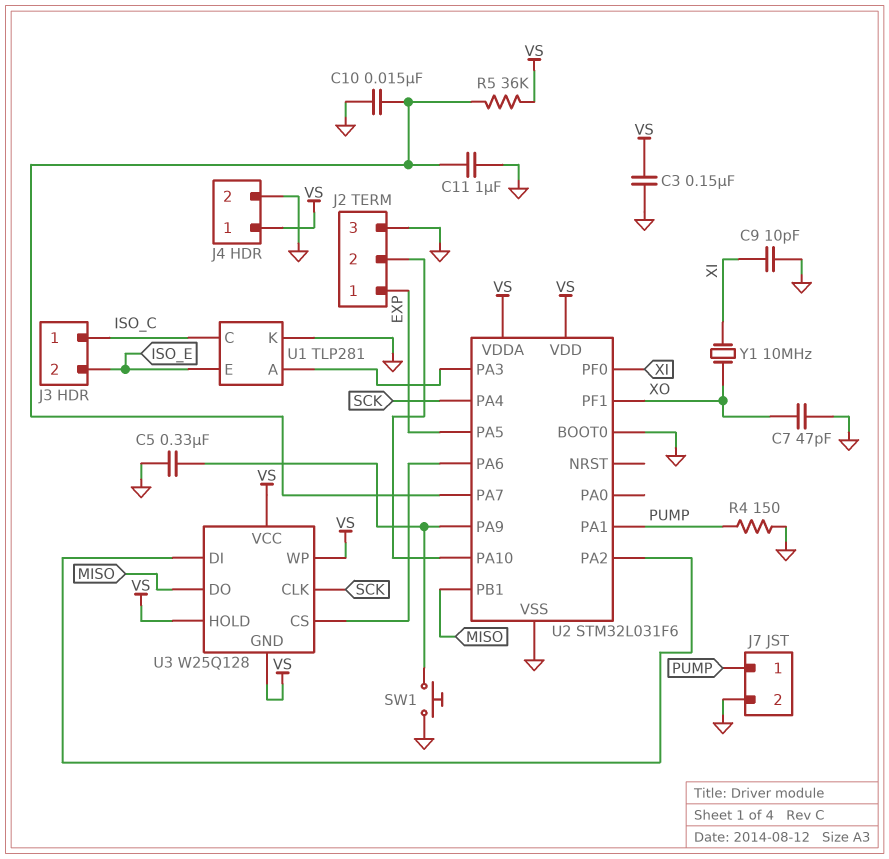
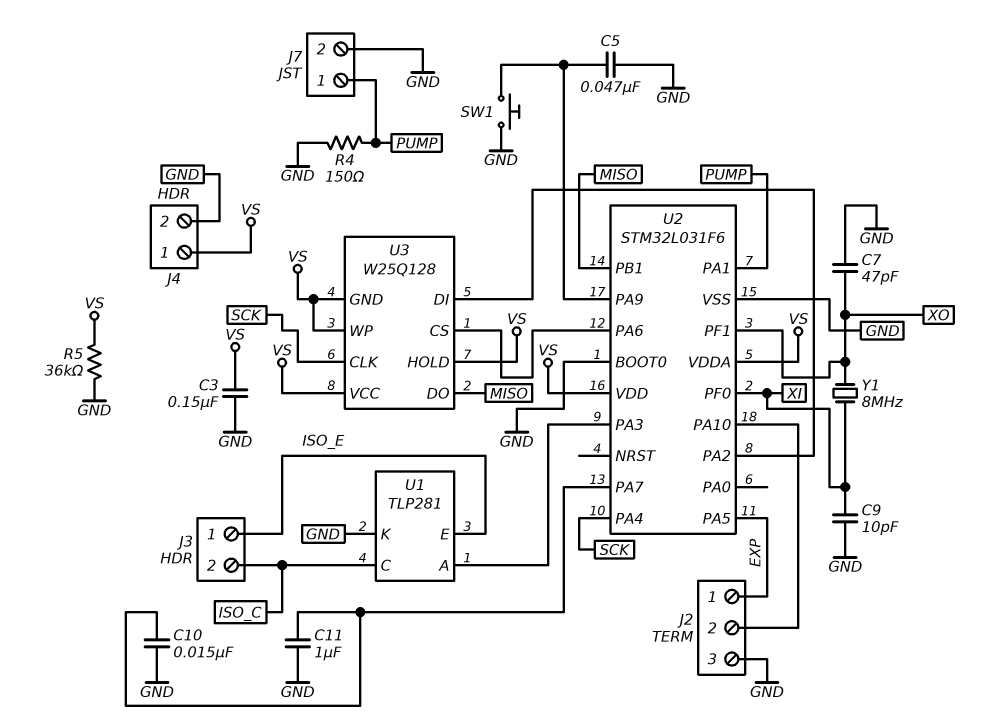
C5: 330nF (GND, U2/PA9) -> 47nF (GND, U2/PA9)
J3 pin 1: ISO_C -> ISO_E
J3 pin 2: ISO_E -> ISO_C
R5: 36k (U2/PA7, VS) -> 36k (GND, VS)
Y1: 10MHz (XI, XO) -> 8MHz (XI, XO)

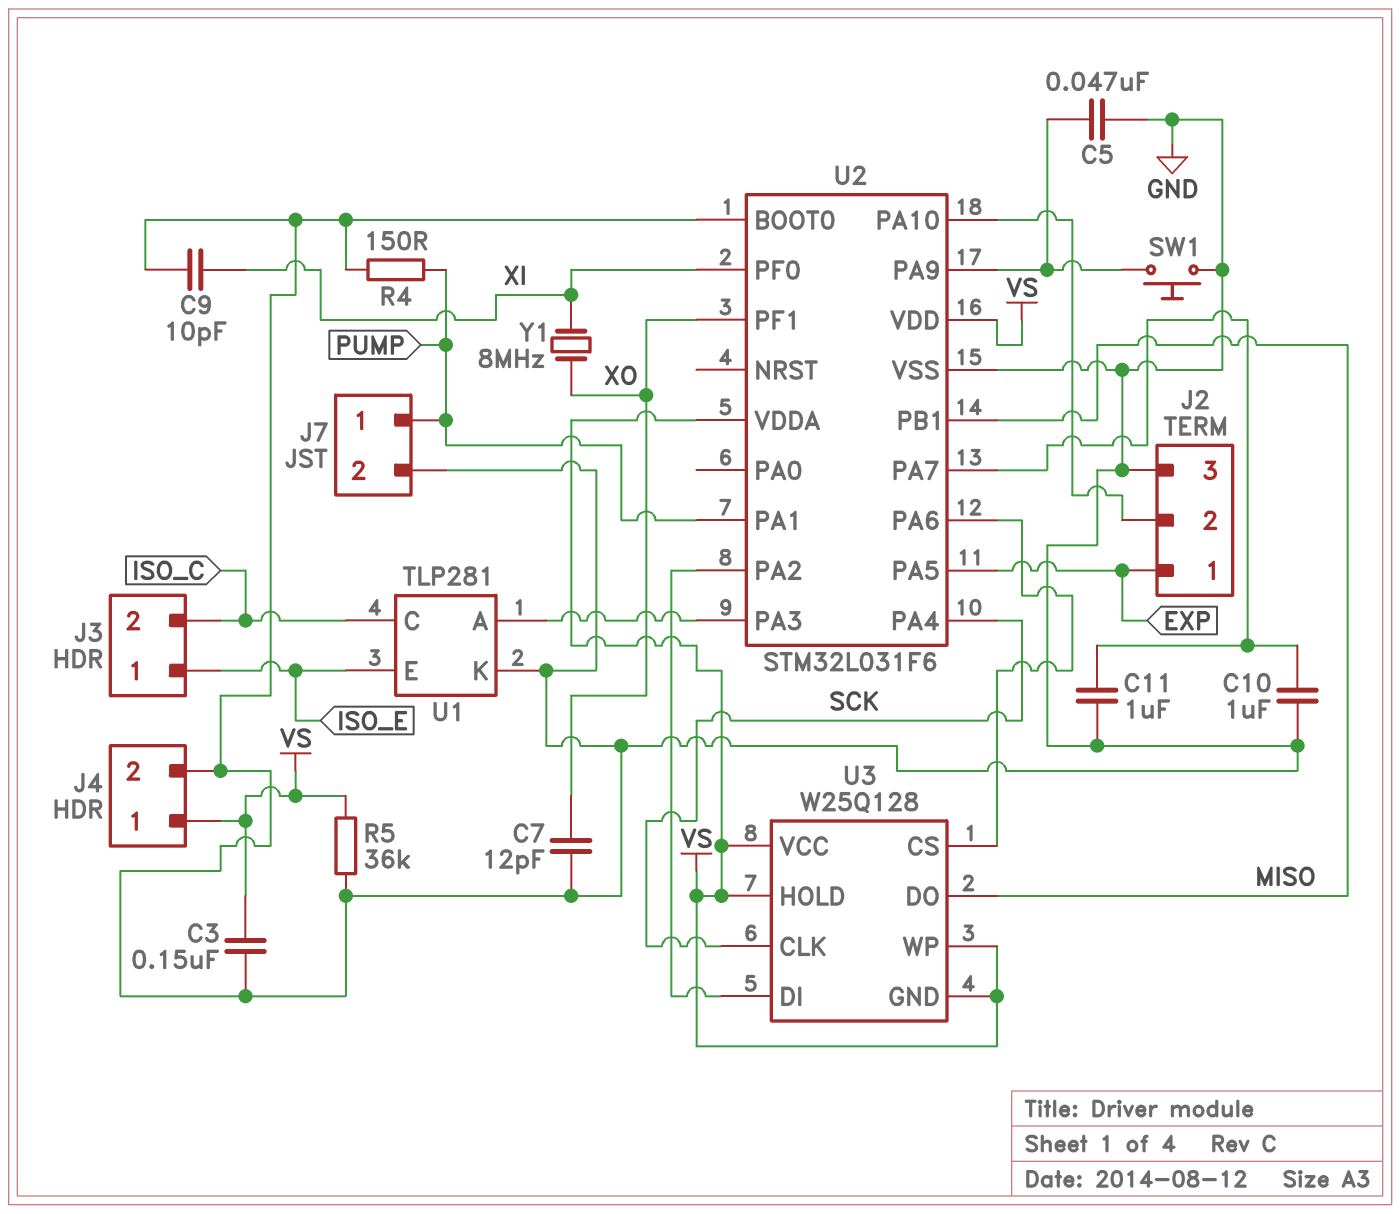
C7: 47pF (GND, XO) -> 12pF (GND, XO)
C10: 15nF (GND, U2/PA7) -> 1uF (GND, U2/PA7)

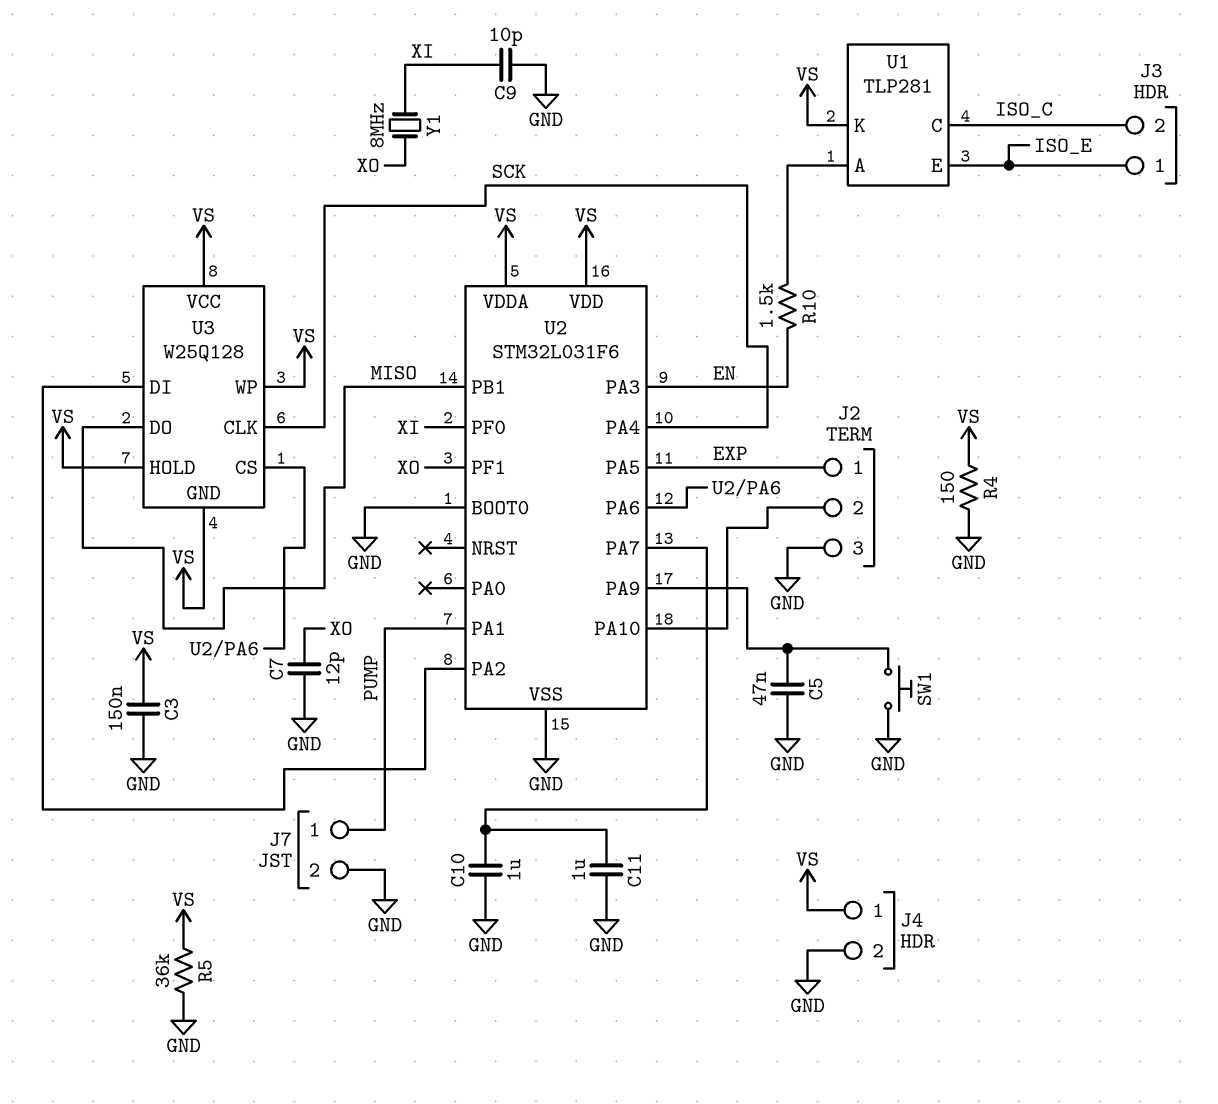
R4: 150 (GND, PUMP) -> 150 (GND, VS)
R10: none -> 1.5k (EN, U1/A)
U1 pin K: GND -> VS
U2 pin PA3: U1/A -> EN

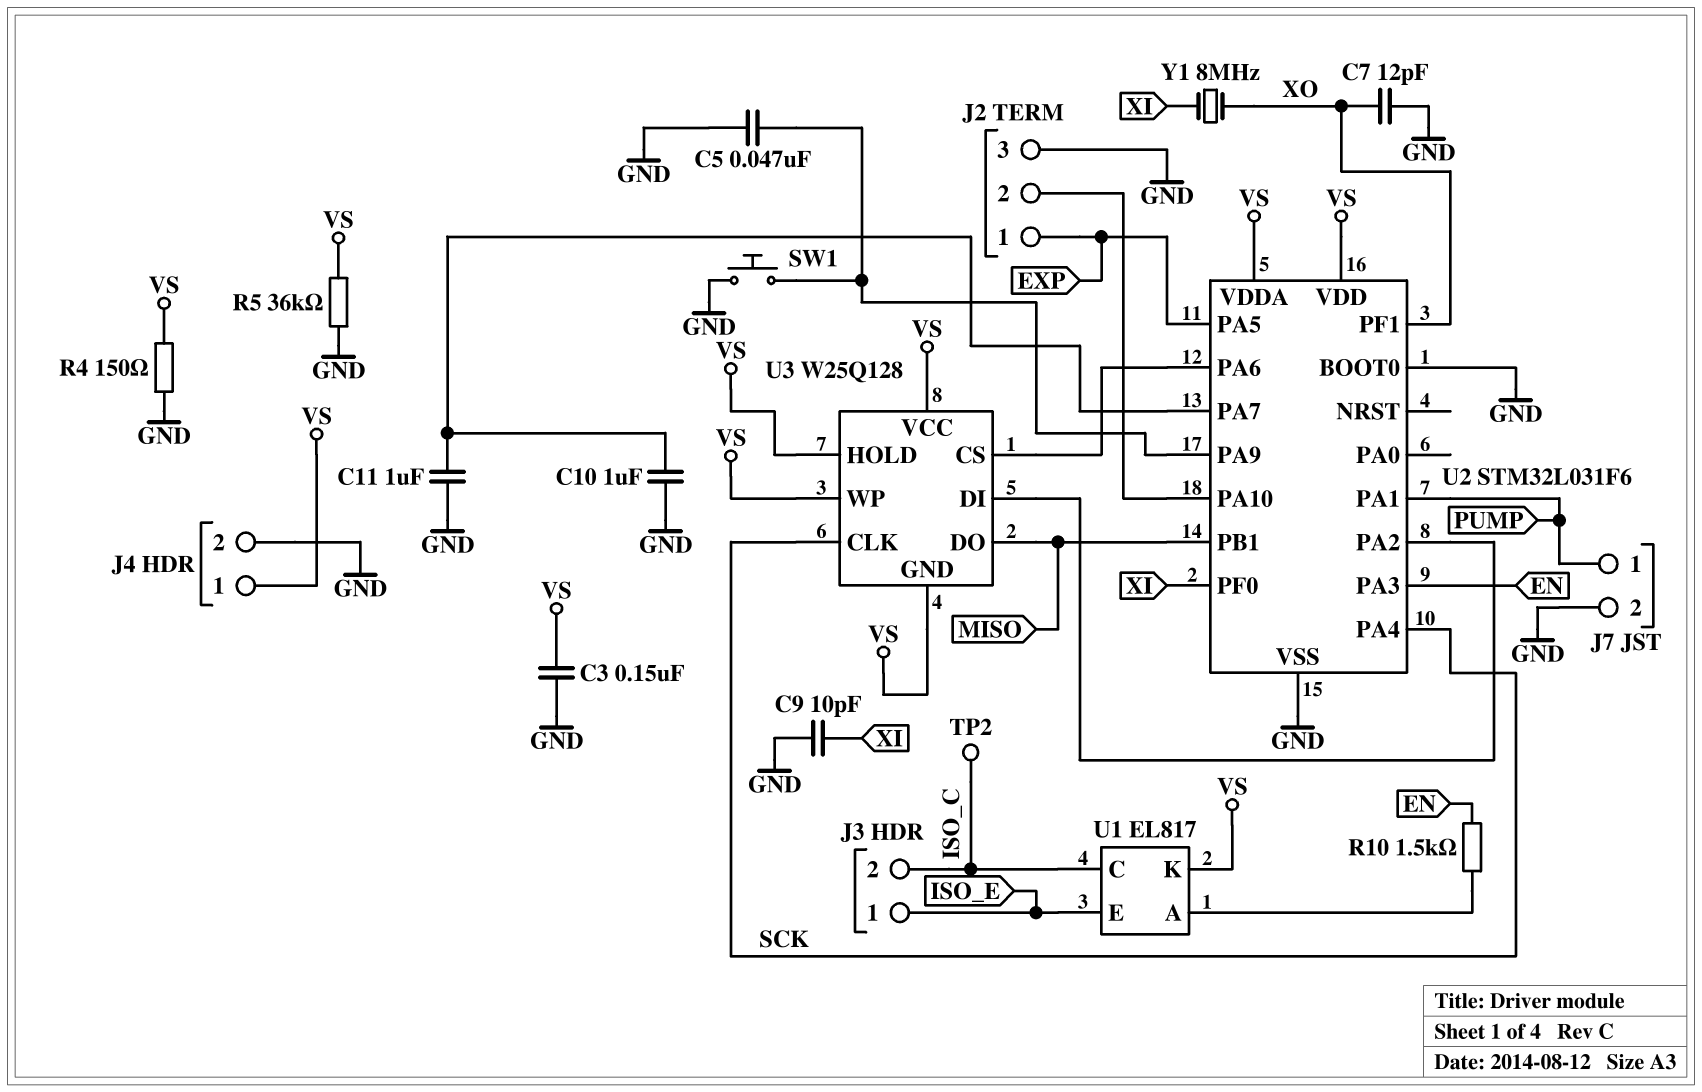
TP2: none -> test point (ISO_C)
U1: TLP281 -> EL817

